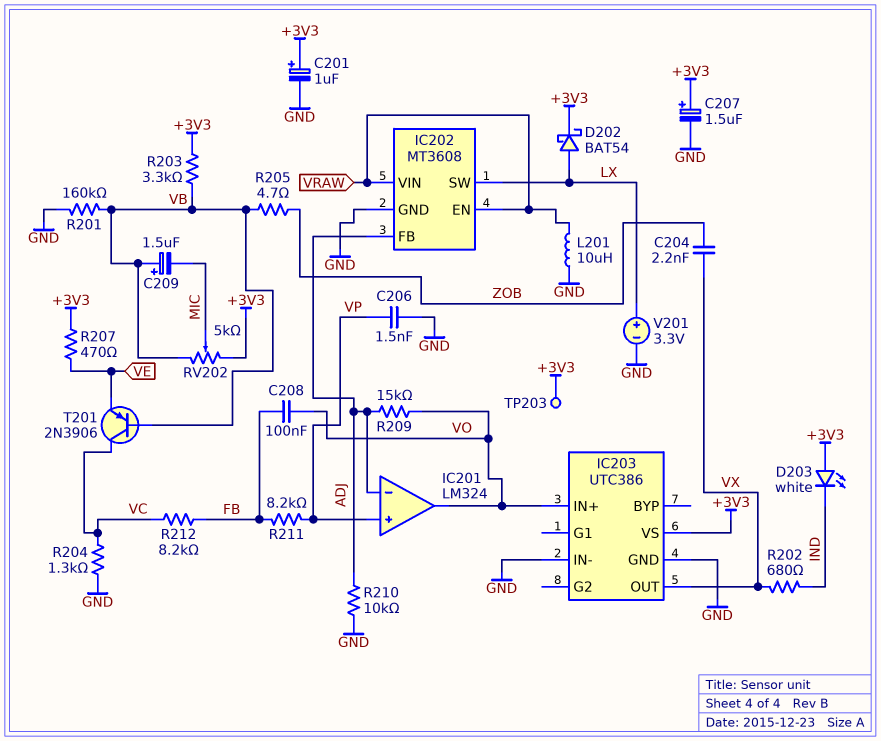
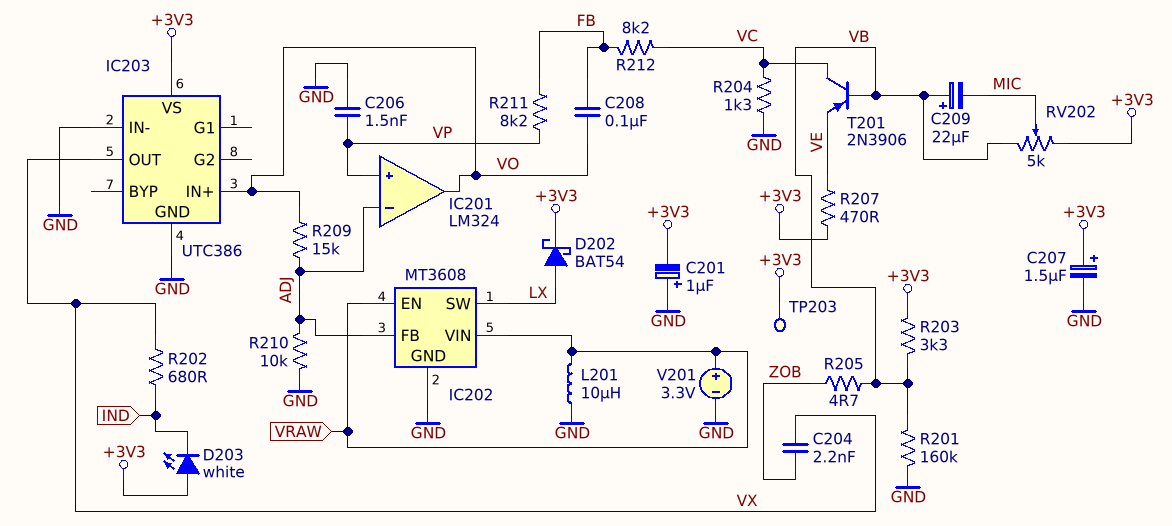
C201: 1uF (plus +3V3, minus GND) -> 1uF (plus GND, minus +3V3)
C209: 1.5uF (plus VB, minus MIC) -> 22uF (plus VB, minus MIC)
V201: 3.3V (plus LX, minus GND) -> 3.3V (plus VRAW, minus GND)

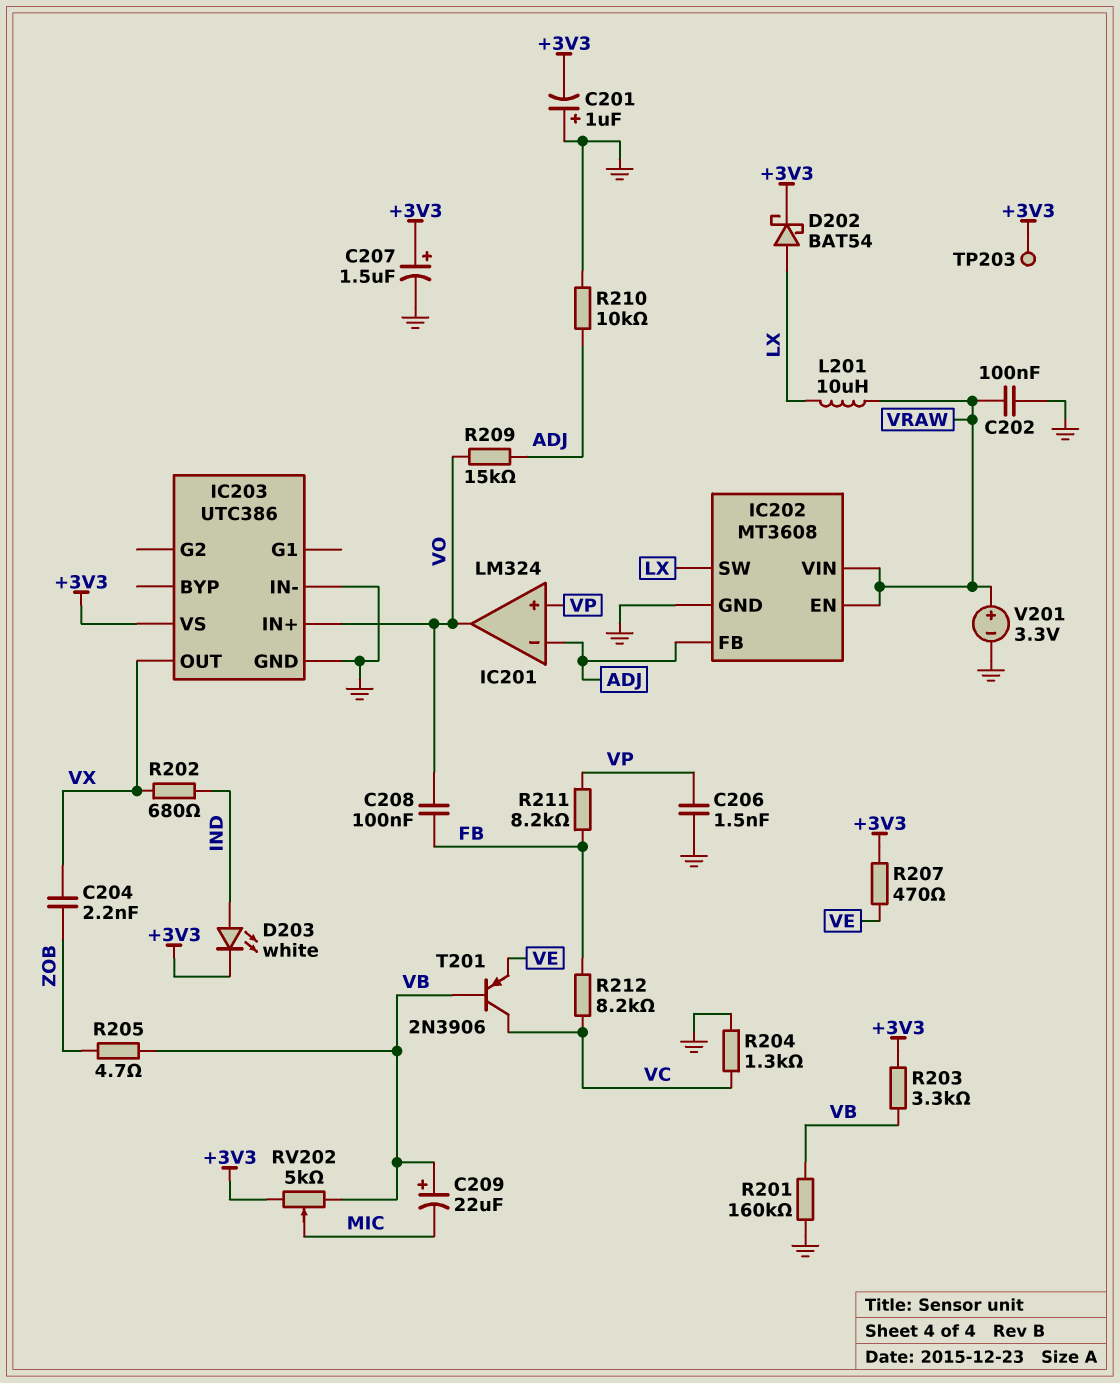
C202: none -> 100nF (GND, VRAW)
D203: LED white (A +3V3, K IND) -> LED white (A IND, K +3V3)
L201: 10uH (GND, VRAW) -> 10uH (LX, VRAW)

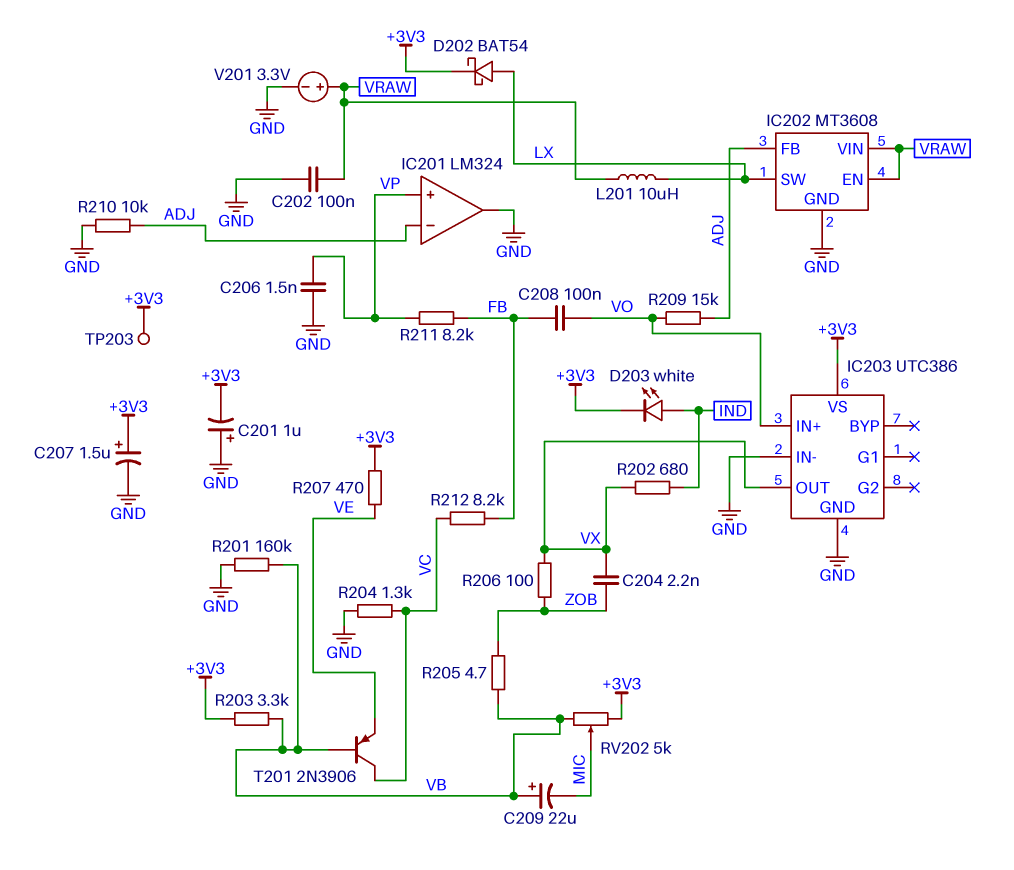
IC201 pin out: VO -> GND
R206: none -> 100 (VX, ZOB)

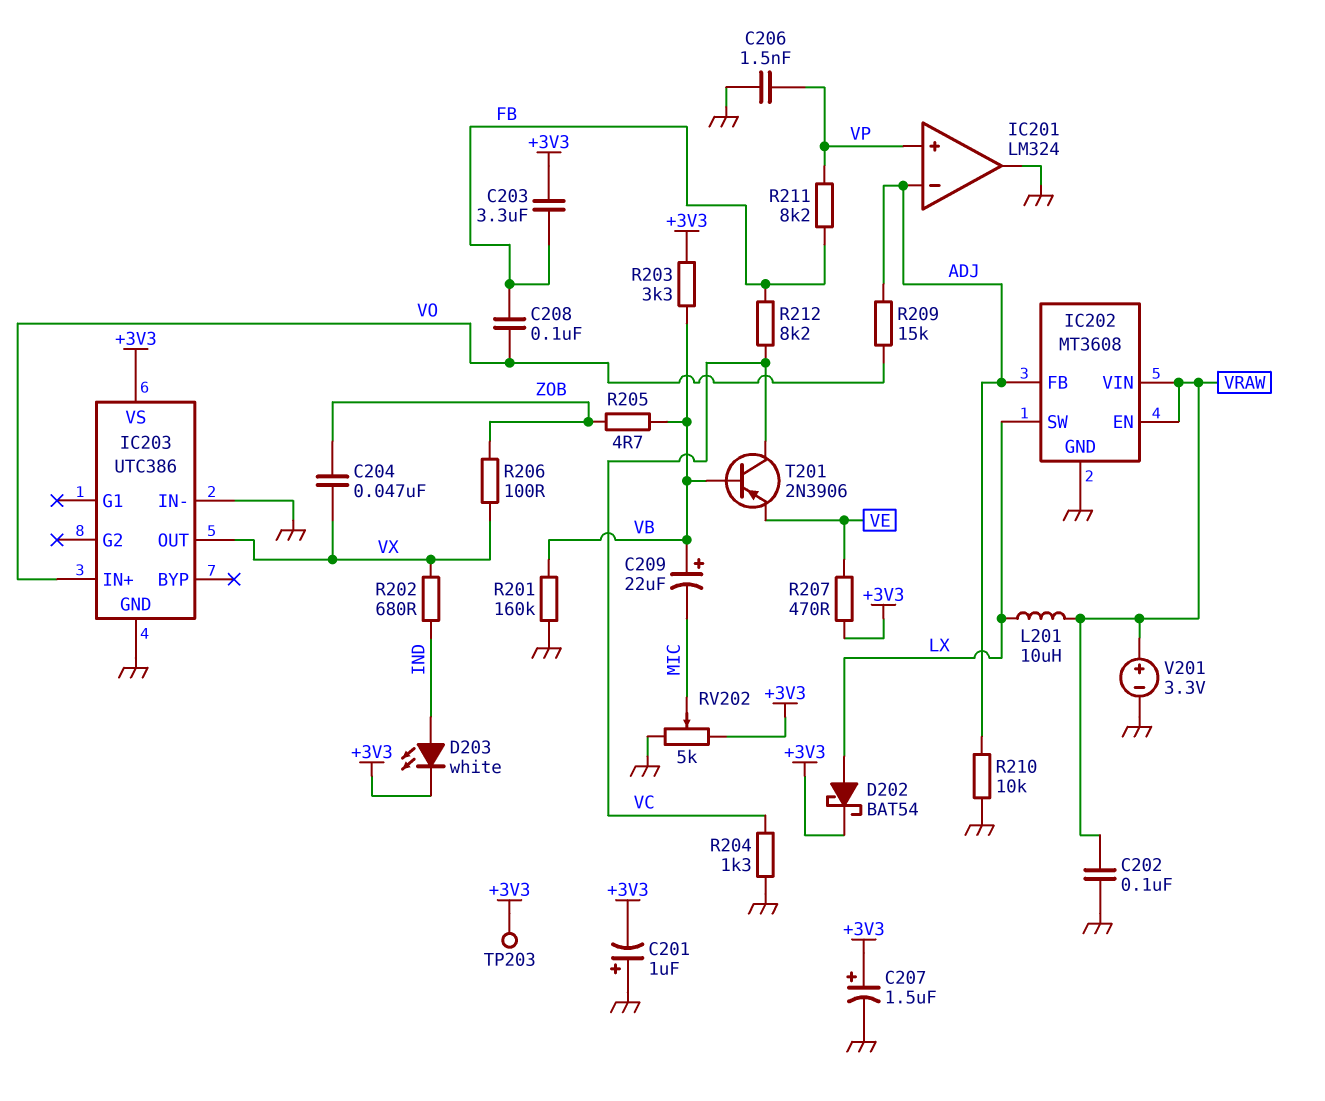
C203: none -> 3.3uF (+3V3, FB)
C204: 2.2nF (VX, ZOB) -> 47nF (VX, ZOB)
RV202: 5k (+3V3, VB, wiper MIC) -> 5k (+3V3, GND, wiper MIC)

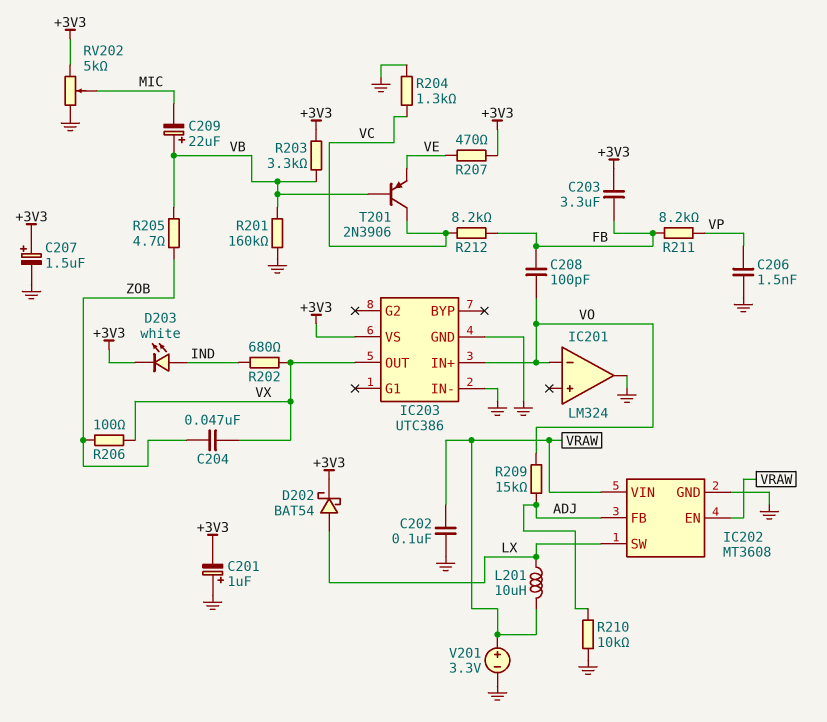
C208: 100nF (FB, VO) -> 100pF (FB, VO)
IC201 pin in+: VP -> none
IC201 pin in-: ADJ -> VO
TP203: test point (+3V3) -> none

